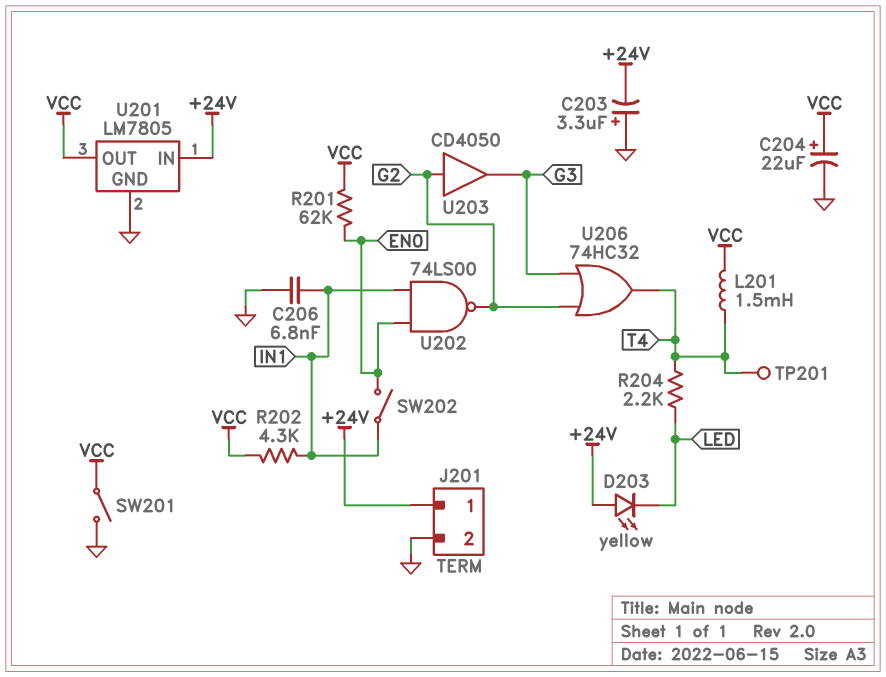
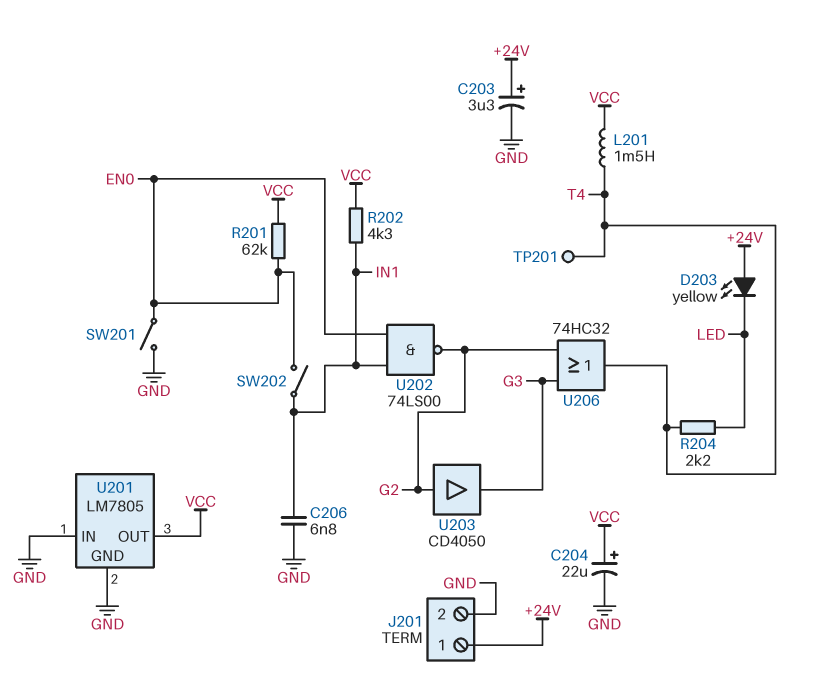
C203: 3.3uF (plus GND, minus +24V) -> 3.3uF (plus +24V, minus GND)
SW201: switch (GND, VCC) -> switch (EN0, GND)
U201 pin IN: +24V -> GND

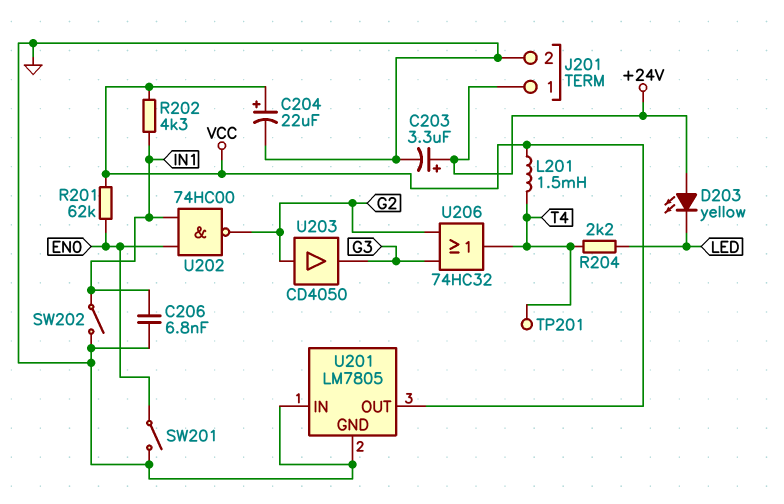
SW202: switch (EN0, IN1) -> switch (GND, IN1)
U202: NAND 74LS00 (in EN0, in IN1, out G2) -> NAND 74HC00 (in EN0, in IN1, out G2)

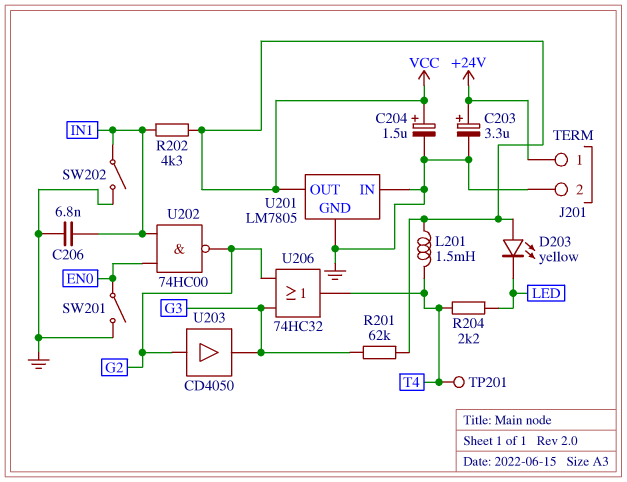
C204: 22uF (plus VCC, minus GND) -> 1.5uF (plus VCC, minus GND)
D203: LED yellow (A +24V, K LED) -> LED yellow (A VCC, K LED)
R201: 62k (EN0, VCC) -> 62k (G3, VCC)

